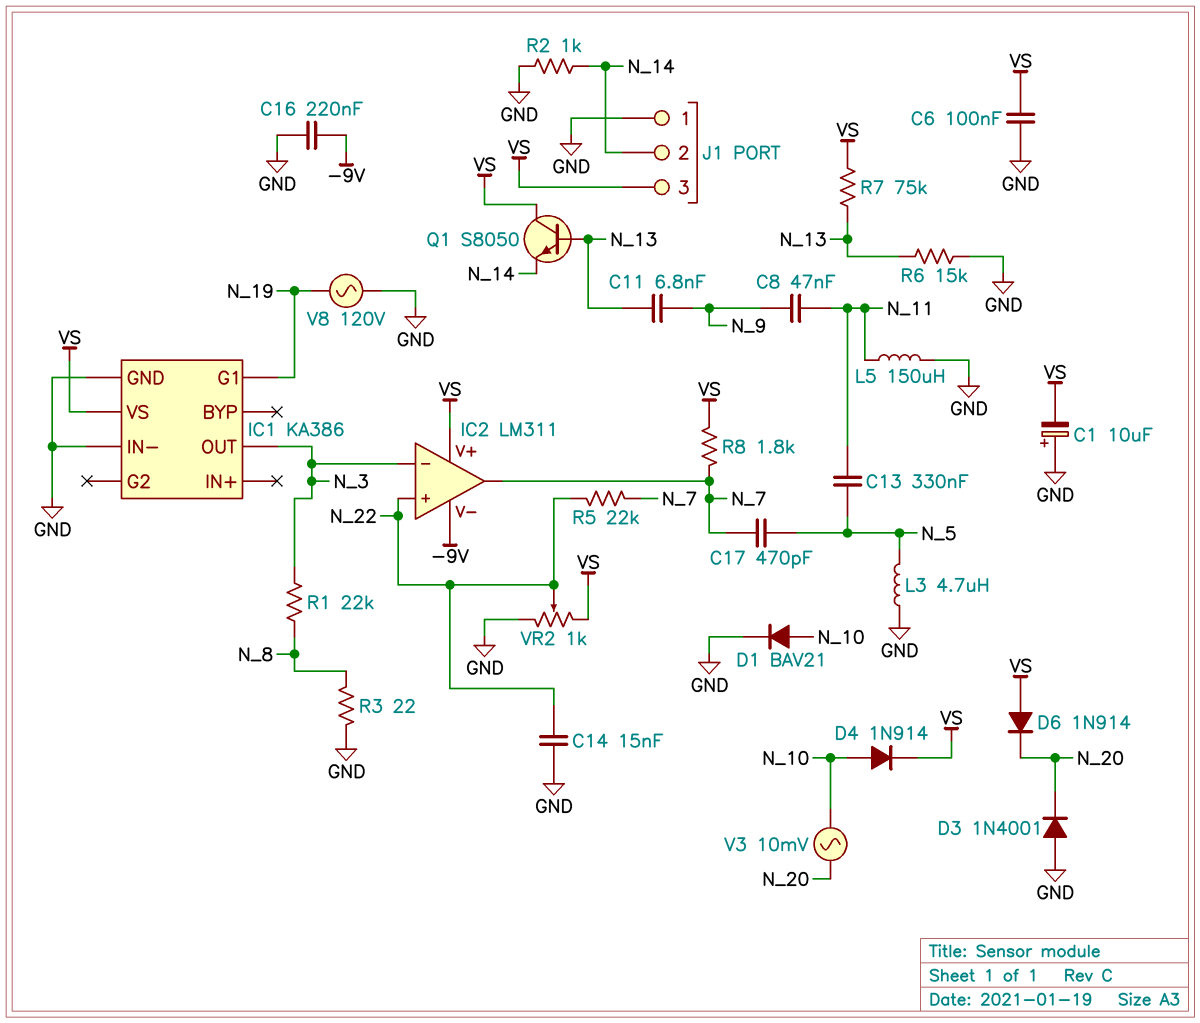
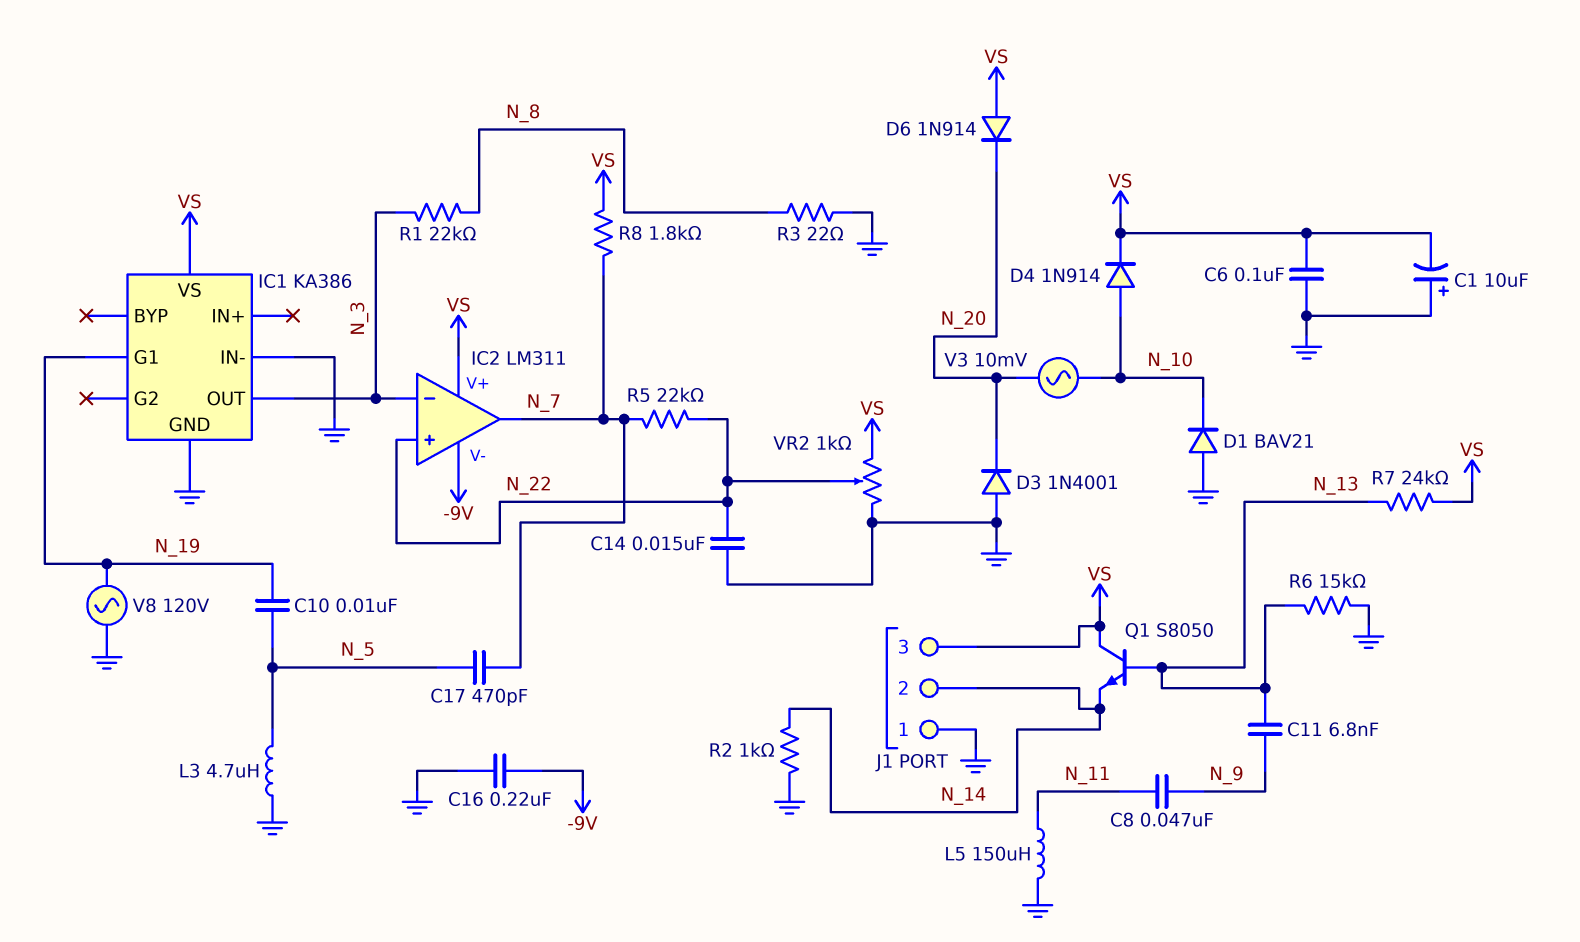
C10: none -> 10nF (N_5, N_19)
C13: 330nF (N_5, N_11) -> none
D1: diode BAV21 (A N_10, K GND) -> diode BAV21 (A GND, K N_10)
R7: 75k (N_13, VS) -> 24k (N_13, VS)

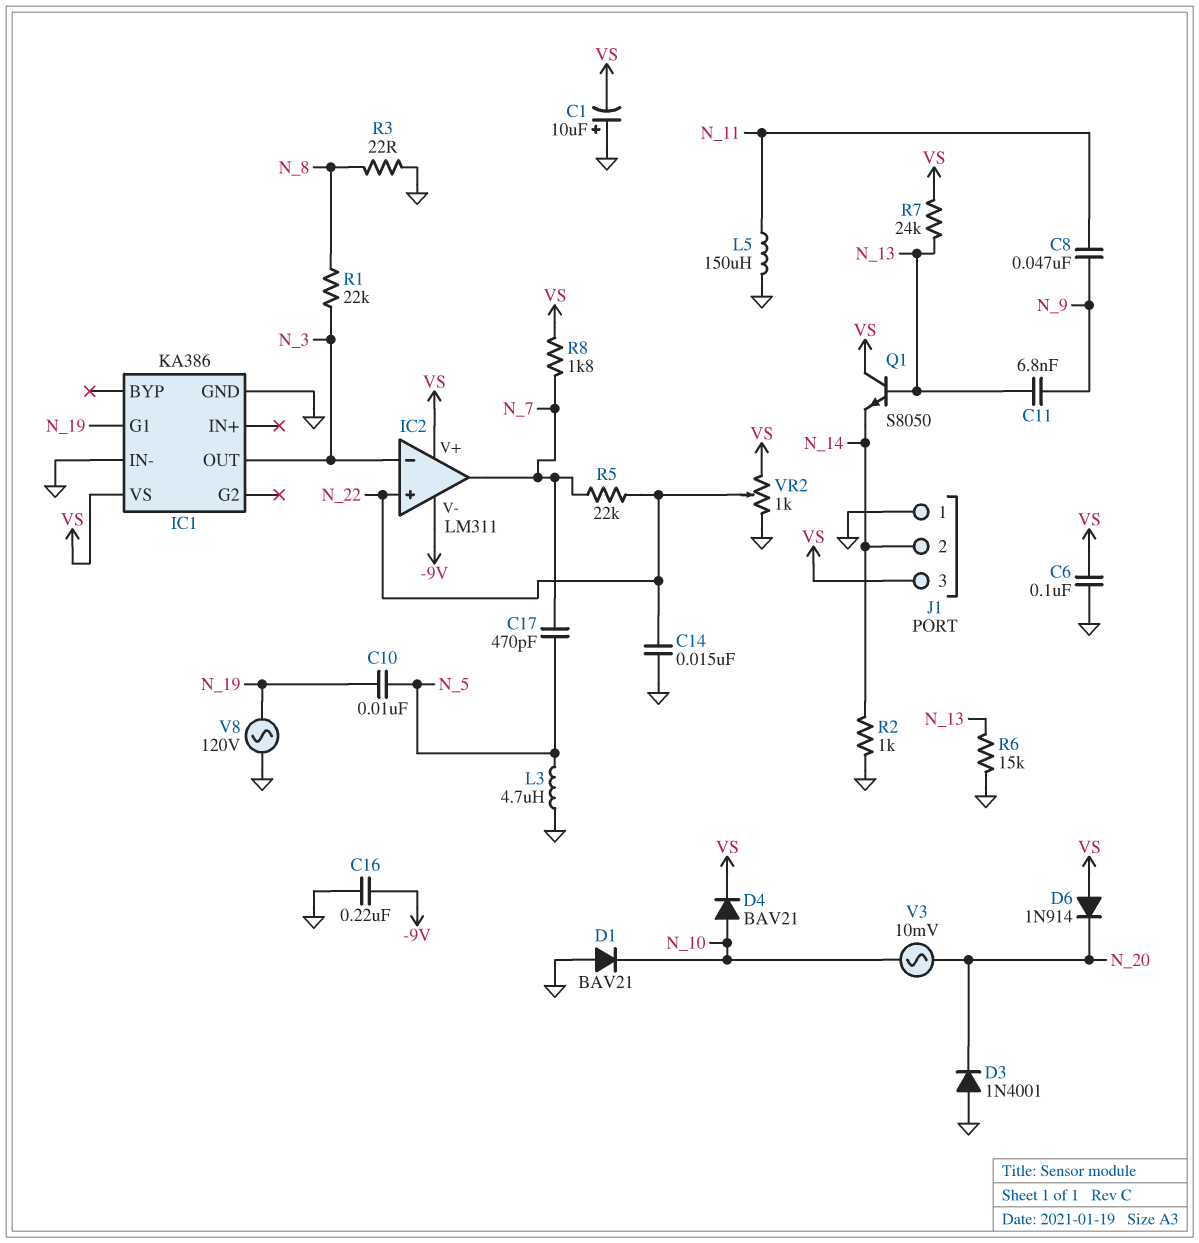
D4: diode 1N914 (A N_10, K VS) -> diode BAV21 (A N_10, K VS)

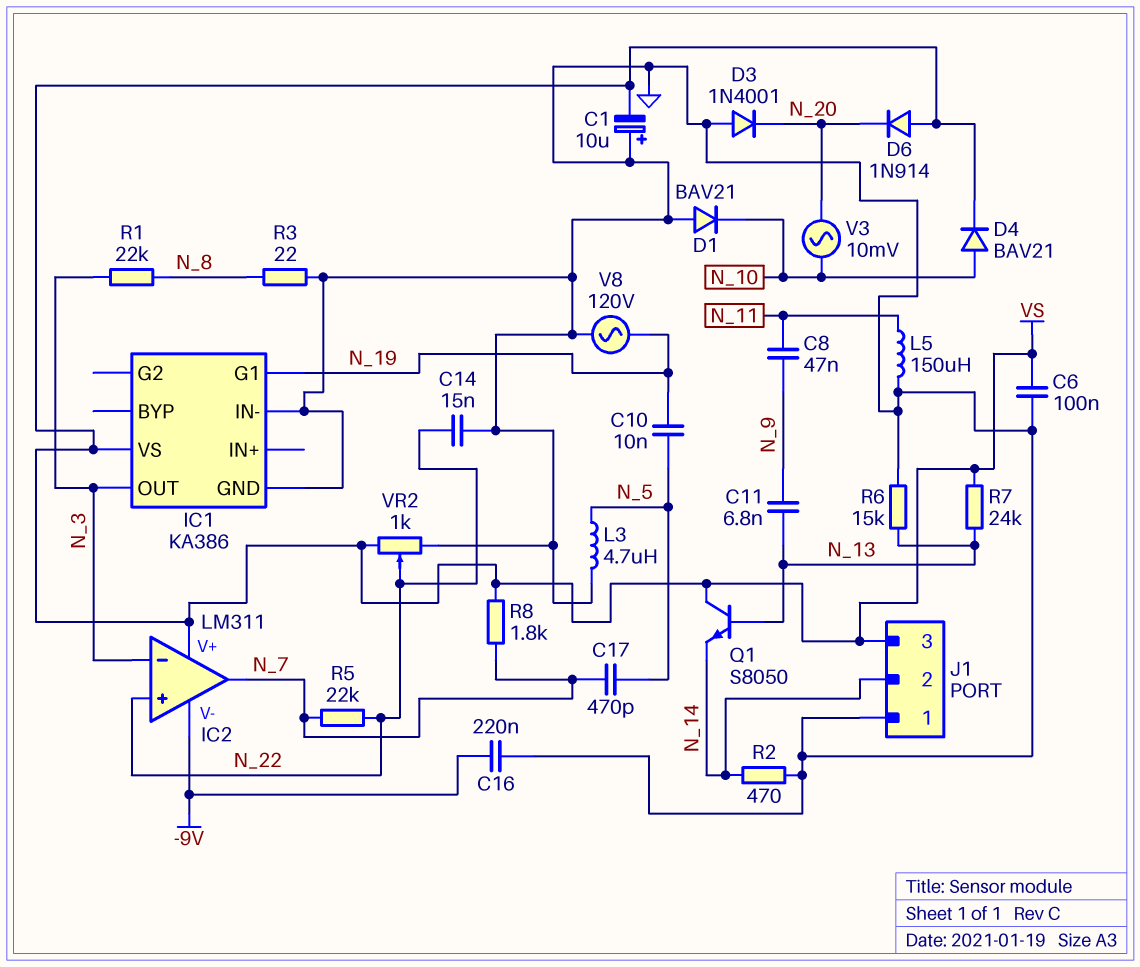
R2: 1k (GND, N_14) -> 470 (GND, N_14)

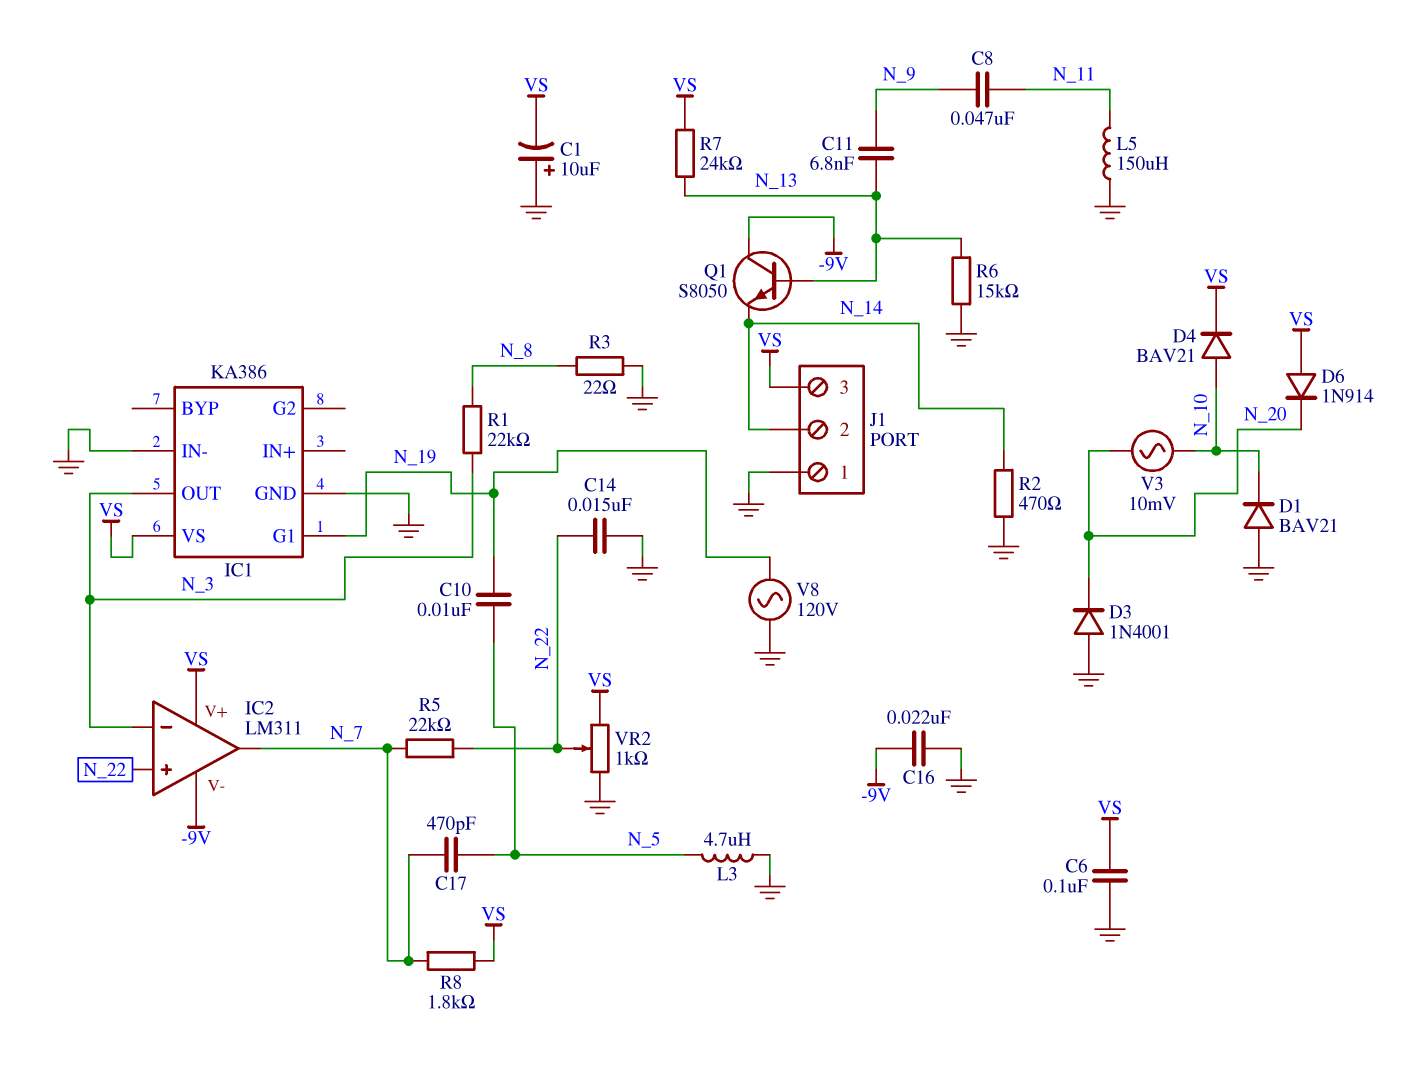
C16: 220nF (-9V, GND) -> 22nF (-9V, GND)
Q1: NPN S8050 (B N_13, C VS, E N_14) -> NPN S8050 (B N_13, C -9V, E N_14)

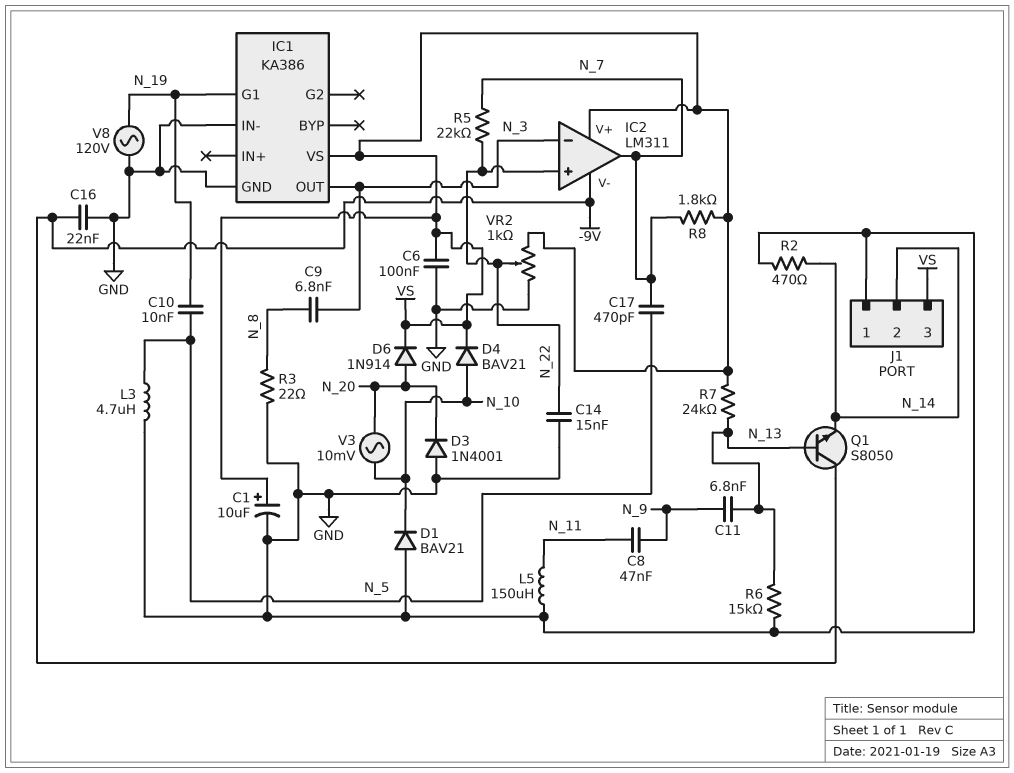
C1: 10uF (plus GND, minus VS) -> 10uF (plus VS, minus GND)
C9: none -> 6.8nF (N_3, N_8)
D6: diode 1N914 (A VS, K N_20) -> diode 1N914 (A N_20, K VS)
R1: 22k (N_3, N_8) -> none

